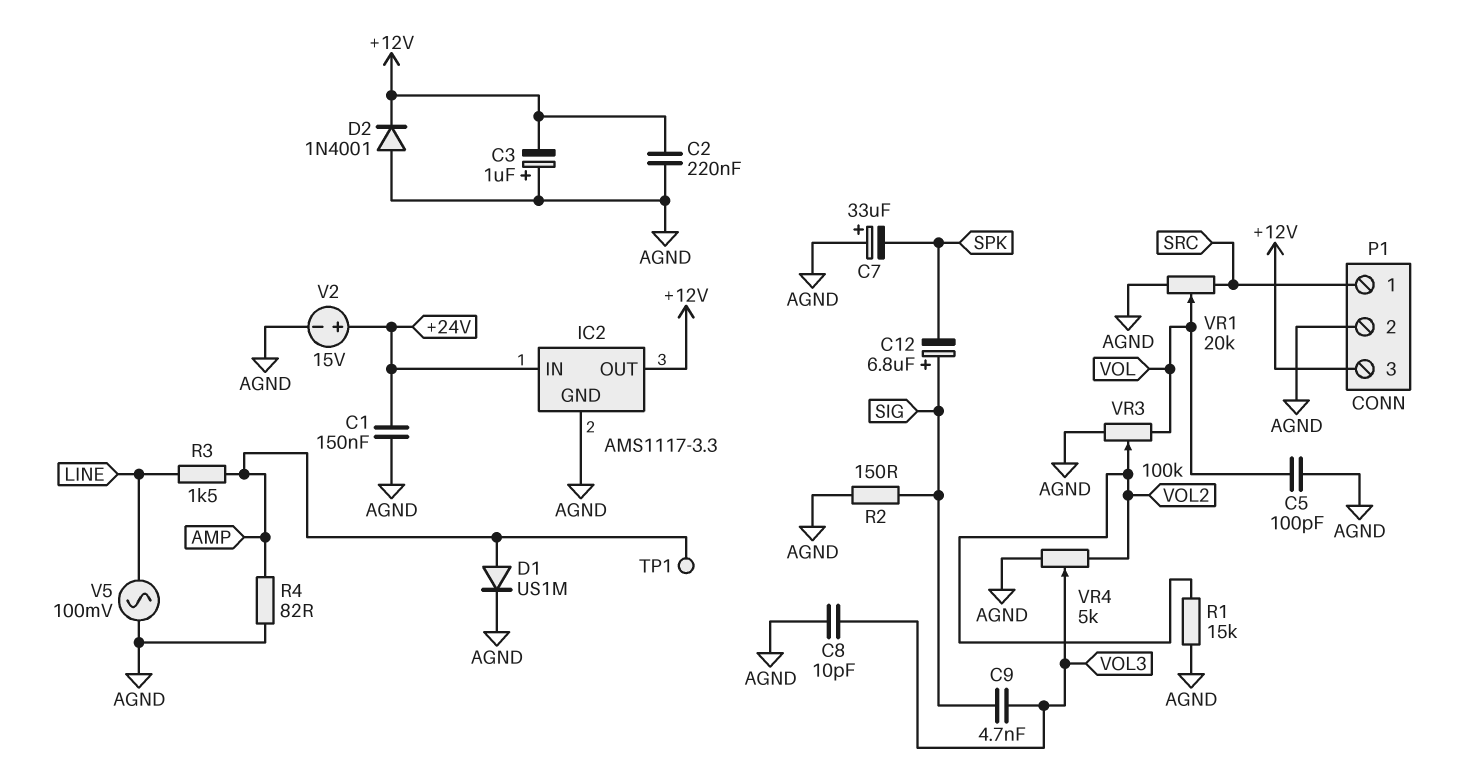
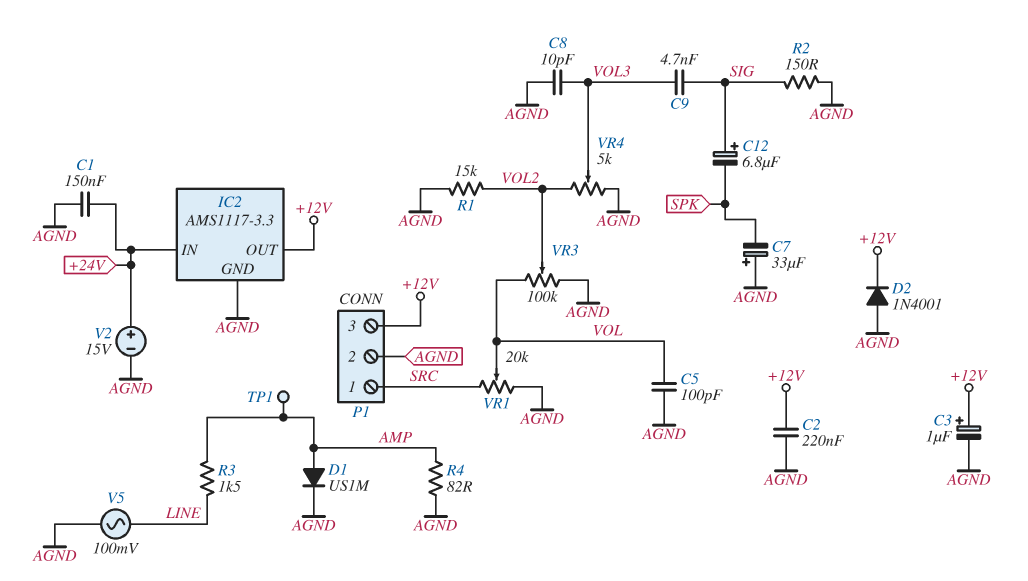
C3: 1uF (plus AGND, minus +12V) -> 1uF (plus +12V, minus AGND)

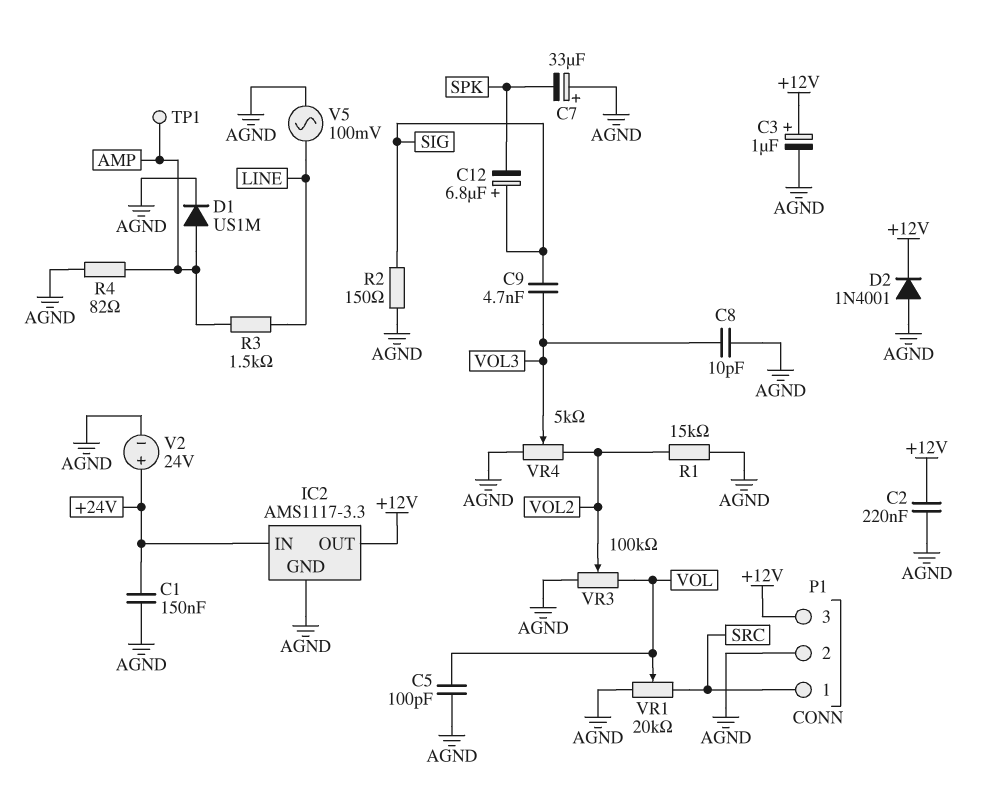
V2: 15V (plus +24V, minus AGND) -> 24V (plus +24V, minus AGND)

